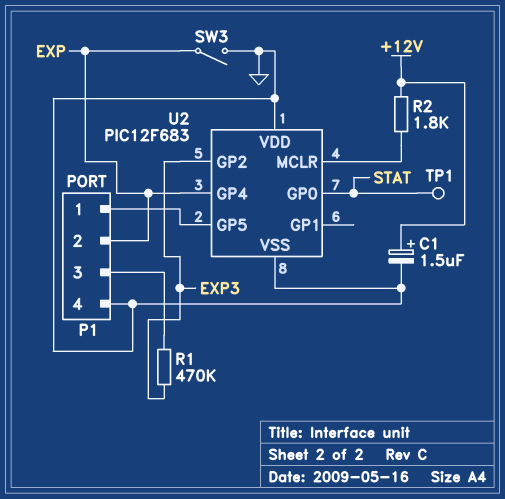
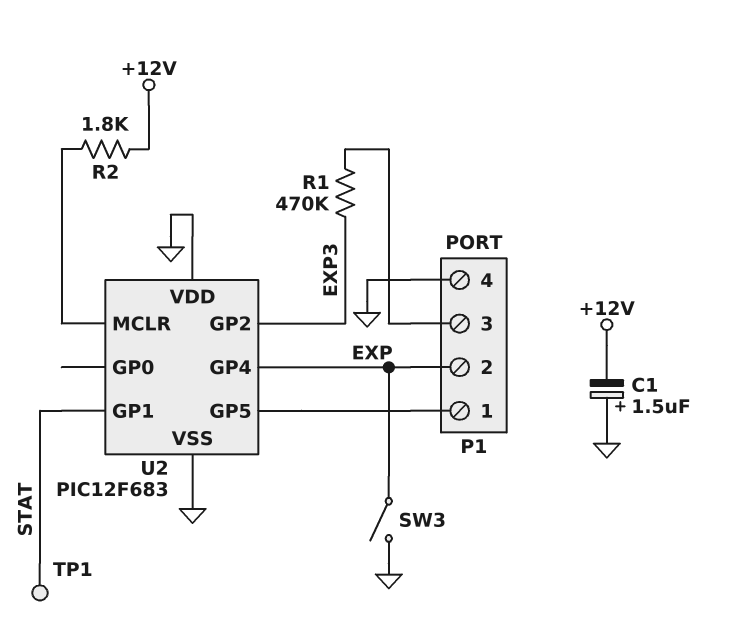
C1: 1.5uF (plus +12V, minus GND) -> 1.5uF (plus GND, minus +12V)
U2 pin GP0: STAT -> none
U2 pin GP1: none -> STAT

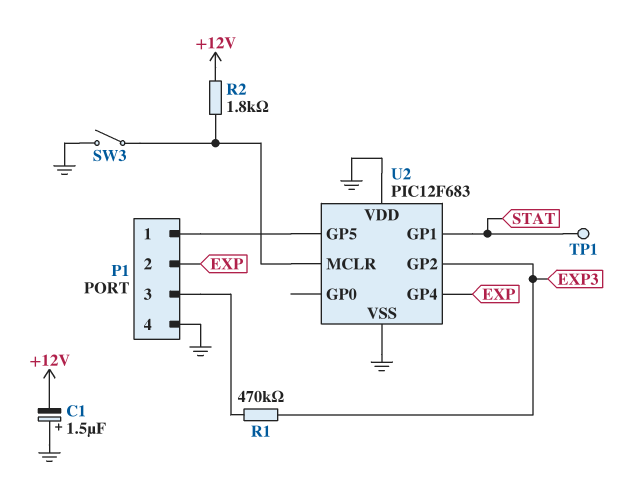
SW3: switch (EXP, GND) -> switch (GND, U2/MCLR)

